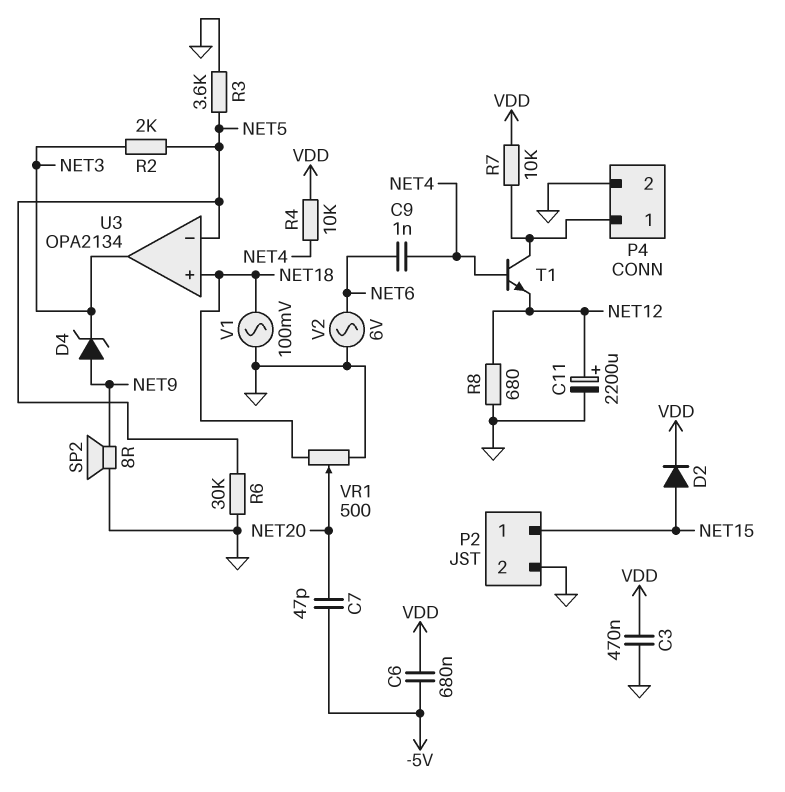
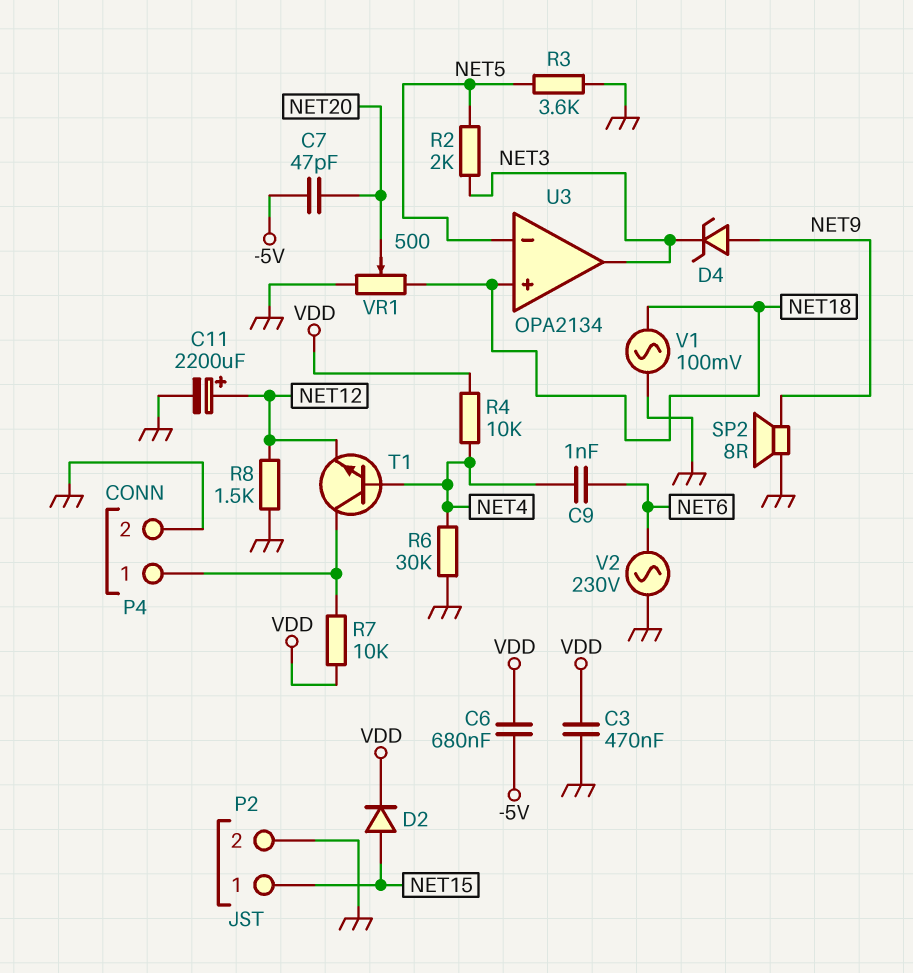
R6: 30k (GND, NET5) -> 30k (GND, NET4)
R8: 680 (GND, NET12) -> 1.5k (GND, NET12)
V2: AC 6V (GND, NET6) -> AC 230V (GND, NET6)

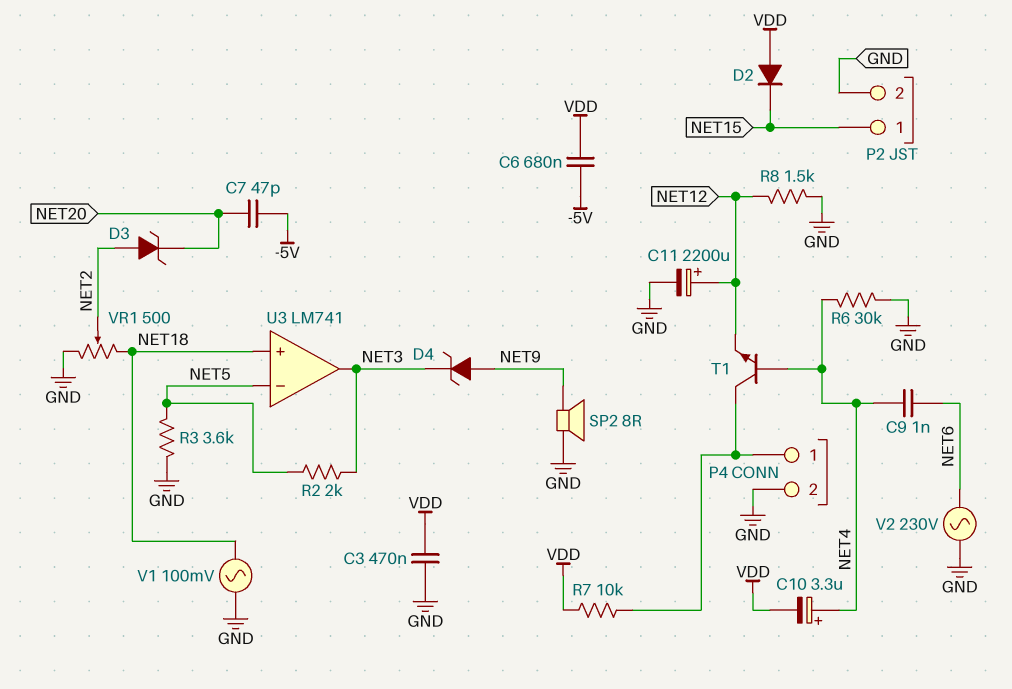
C10: none -> 3.3uF (plus NET4, minus VDD)
D2: diode (A NET15, K VDD) -> diode (A VDD, K NET15)
D3: none -> zener (A NET2, K NET20)
R4: 10k (NET4, VDD) -> none
U3: OPA2134 -> LM741
VR1: 500 (GND, NET18, wiper NET20) -> 500 (GND, NET18, wiper NET2)

